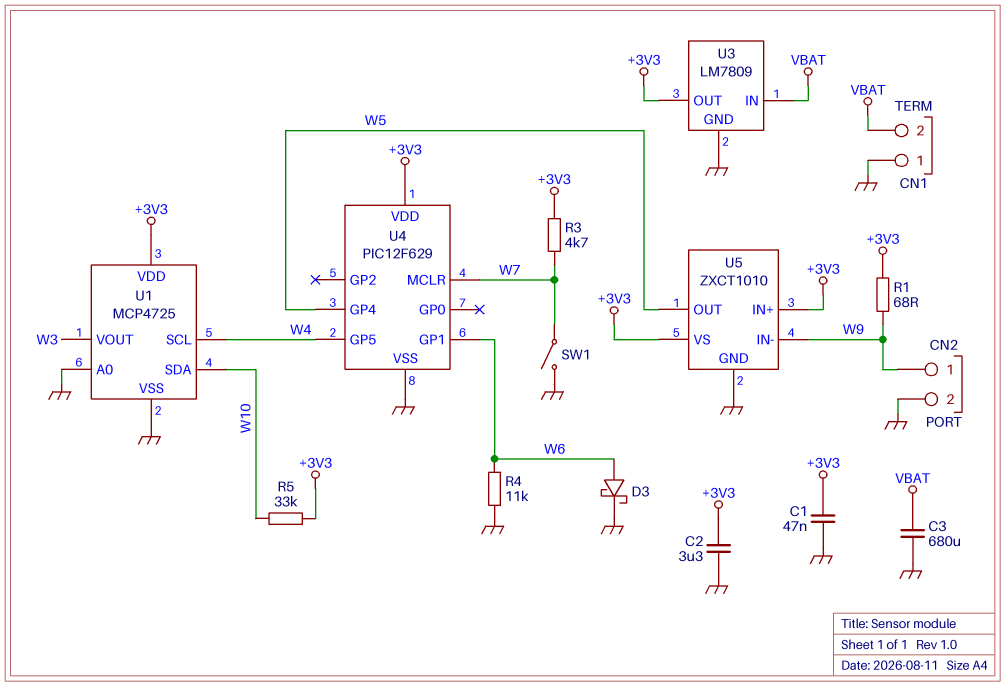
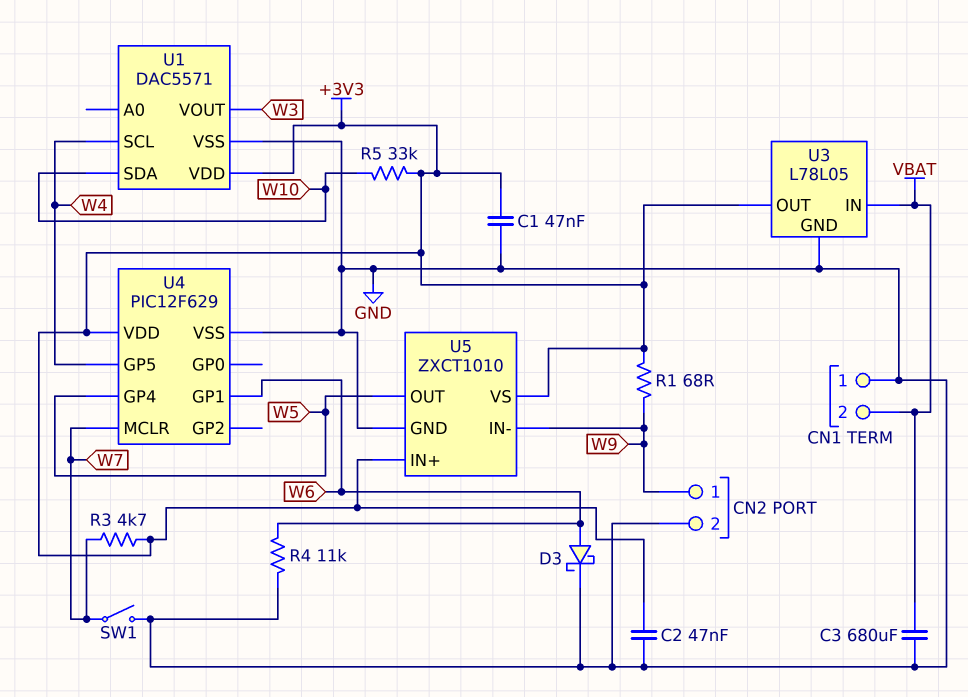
C2: 3.3uF (+3V3, GND) -> 47nF (+3V3, GND)
U1: MCP4725 -> DAC5571
U1 pin A0: GND -> none
U3: LM7809 -> L78L05

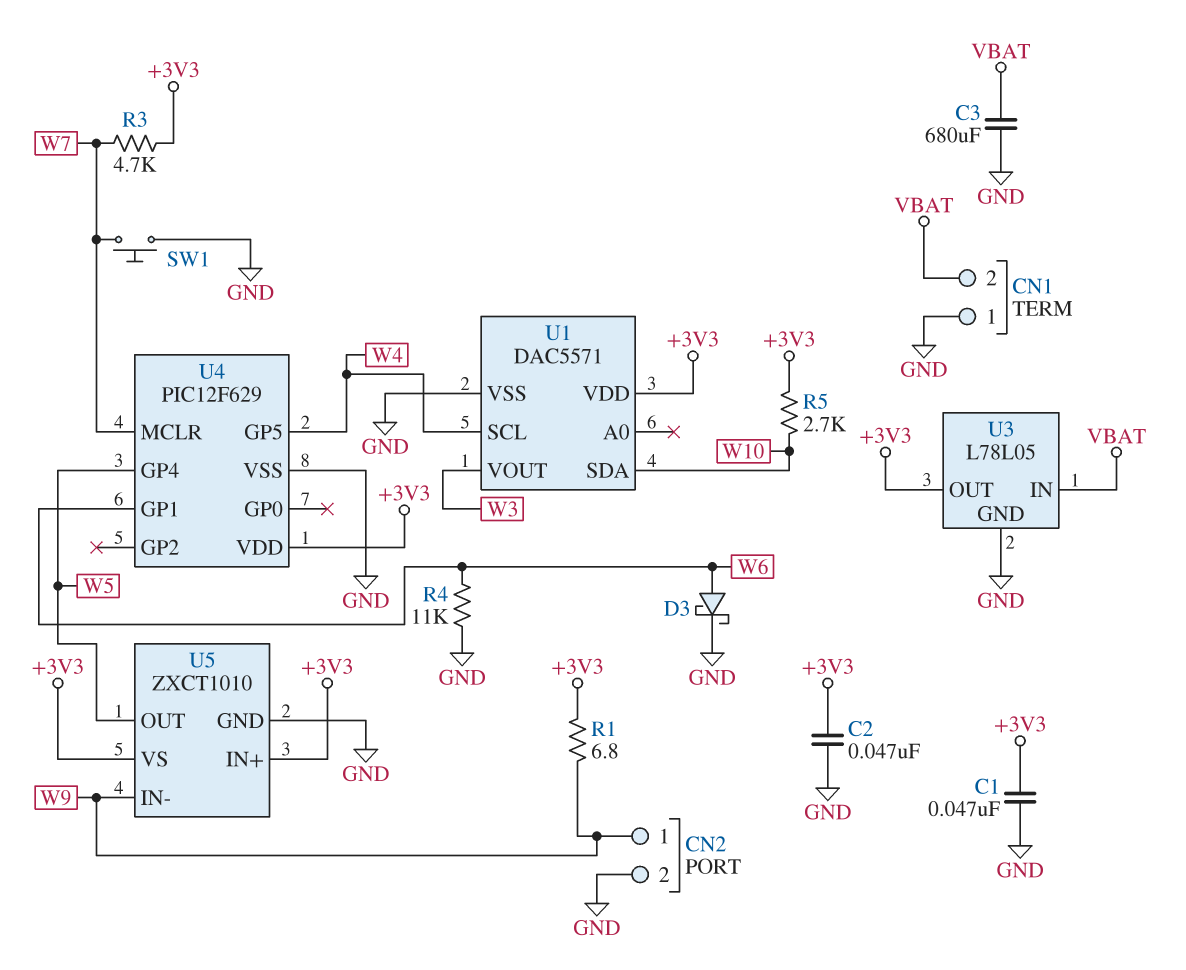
R1: 68 (+3V3, W9) -> 6.8 (+3V3, W9)
R5: 33k (+3V3, W10) -> 2.7k (+3V3, W10)
SW1: switch (GND, W7) -> button (GND, W7)

